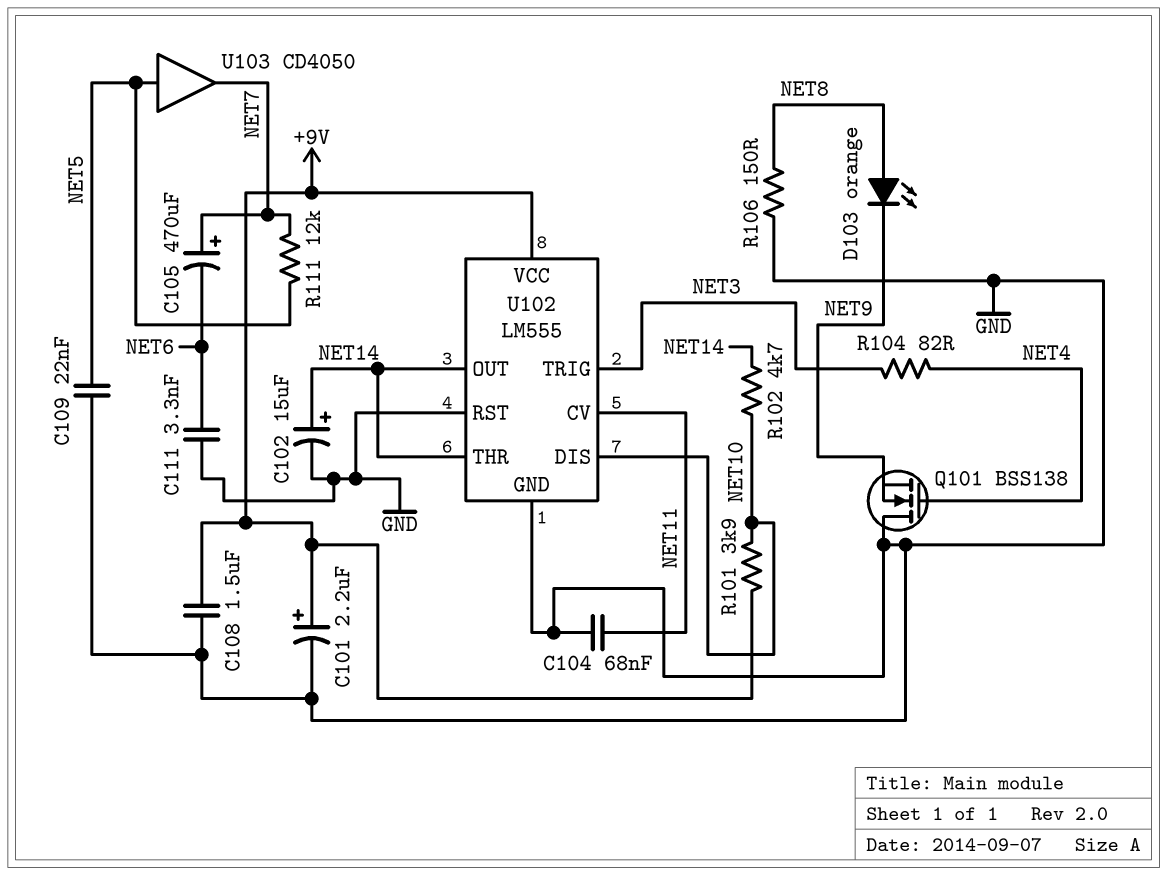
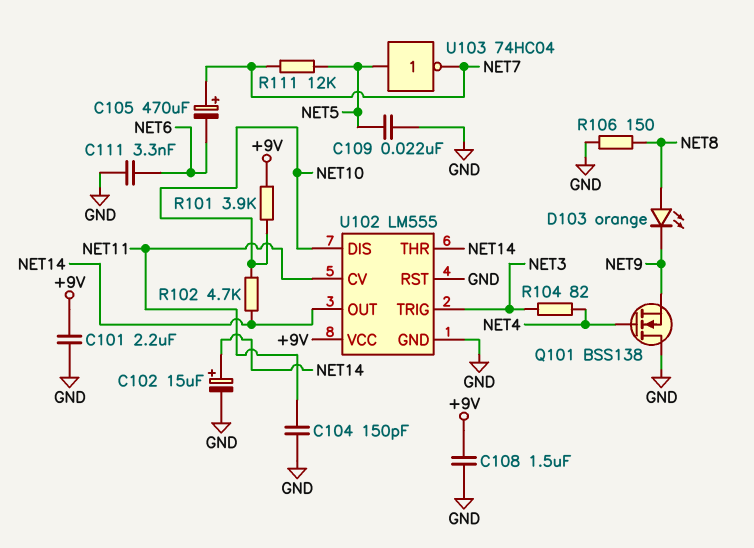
C101: 2.2uF (plus +9V, minus GND) -> 2.2uF (+9V, GND)
C104: 68nF (GND, NET11) -> 150pF (GND, NET11)
U103: buffer CD4050 (in NET5, out NET7) -> NOT 74HC04 (in NET5, out NET7)

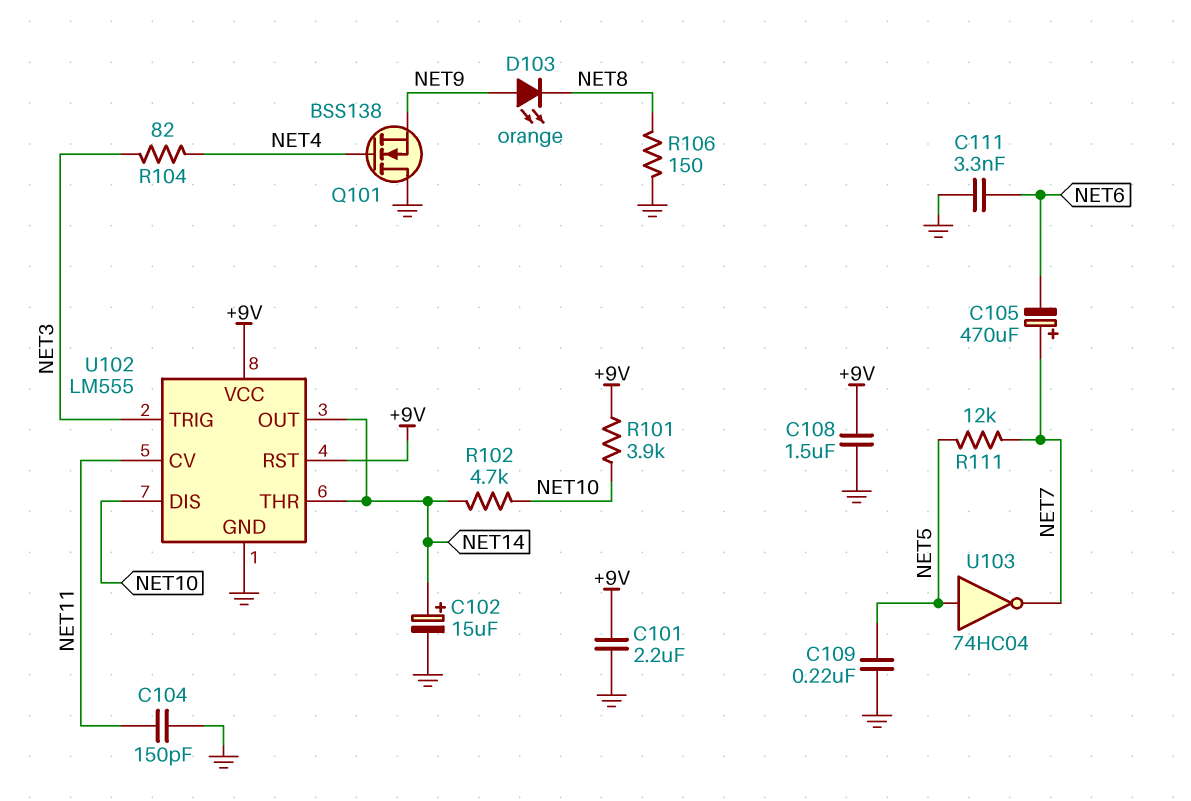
C109: 22nF (GND, NET5) -> 220nF (GND, NET5)
D103: LED orange (A NET8, K NET9) -> LED orange (A NET9, K NET8)
U102 pin RST: GND -> +9V

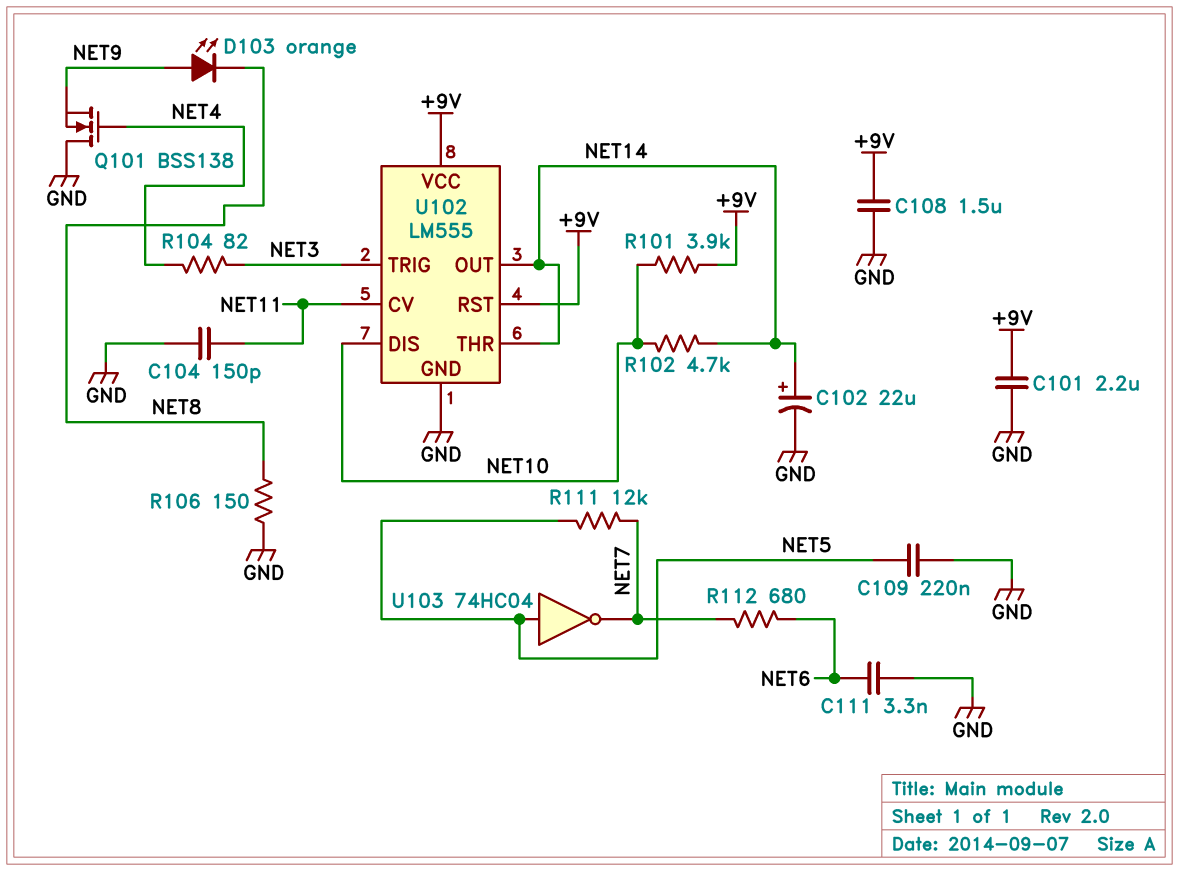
C102: 15uF (plus NET14, minus GND) -> 22uF (plus NET14, minus GND)
C105: 470uF (plus NET7, minus NET6) -> none
R112: none -> 680 (NET6, NET7)

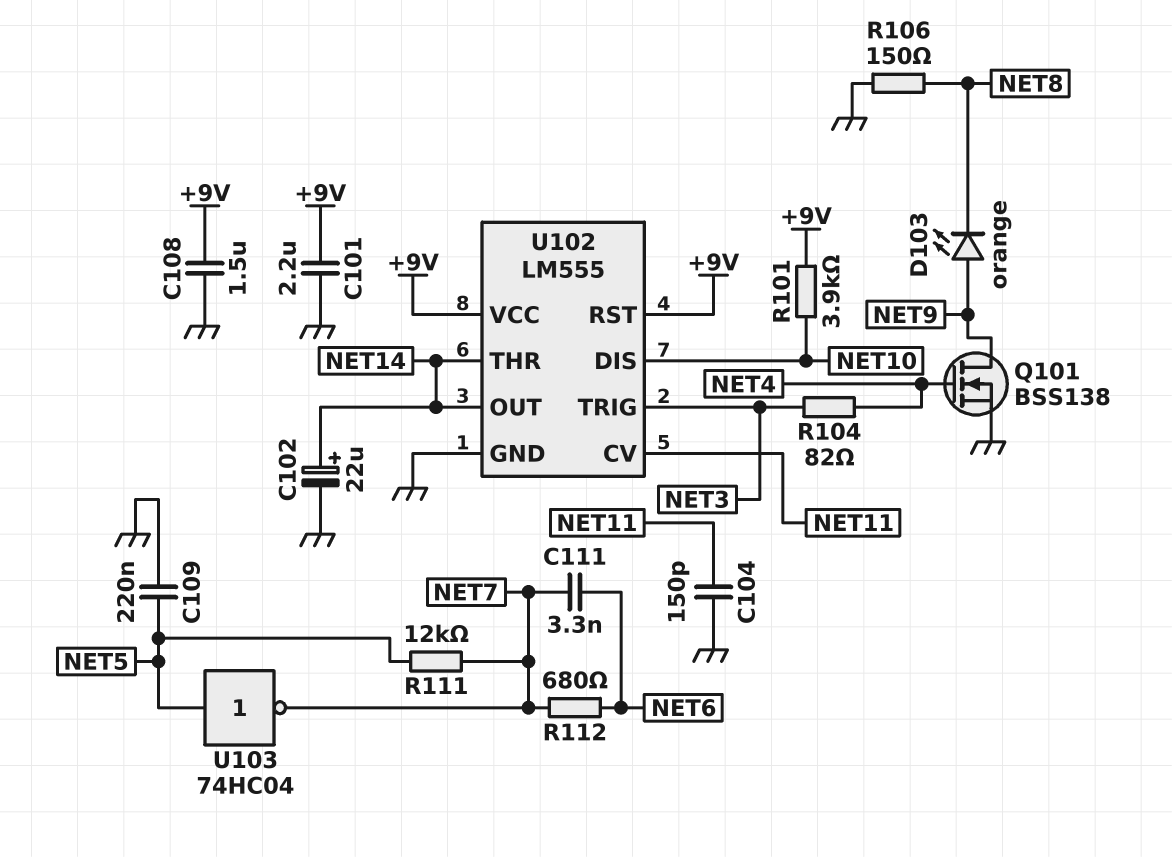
C111: 3.3nF (GND, NET6) -> 3.3nF (NET6, NET7)
Q101: NMOS BSS138 (G NET4, D GND, S NET9) -> NMOS BSS138 (G NET4, D NET9, S GND)
R102: 4.7k (NET10, NET14) -> none

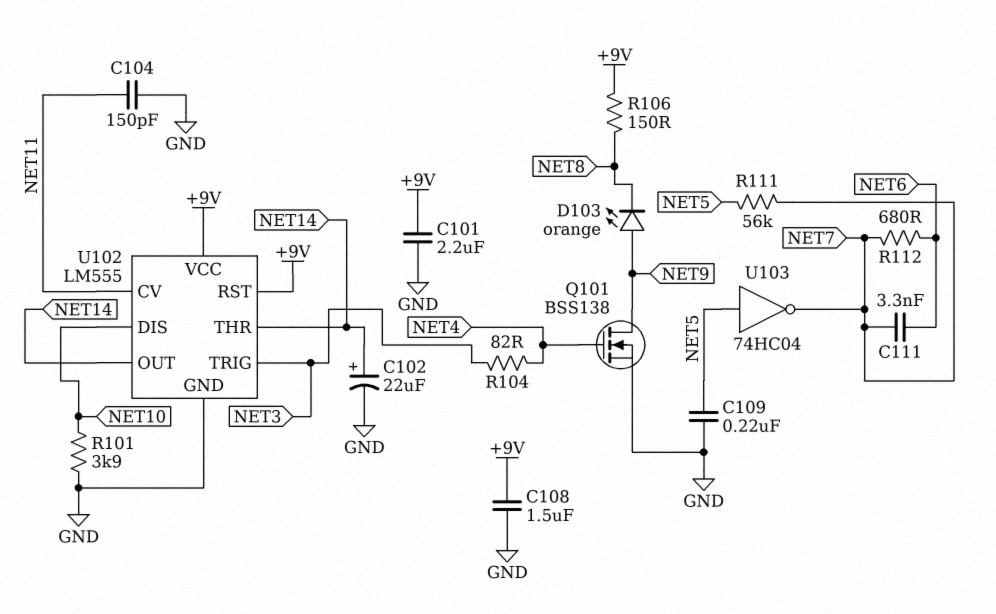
R101: 3.9k (+9V, NET10) -> 3.9k (GND, NET10)
R106: 150 (GND, NET8) -> 150 (+9V, NET8)
R111: 12k (NET5, NET7) -> 56k (NET5, NET7)

